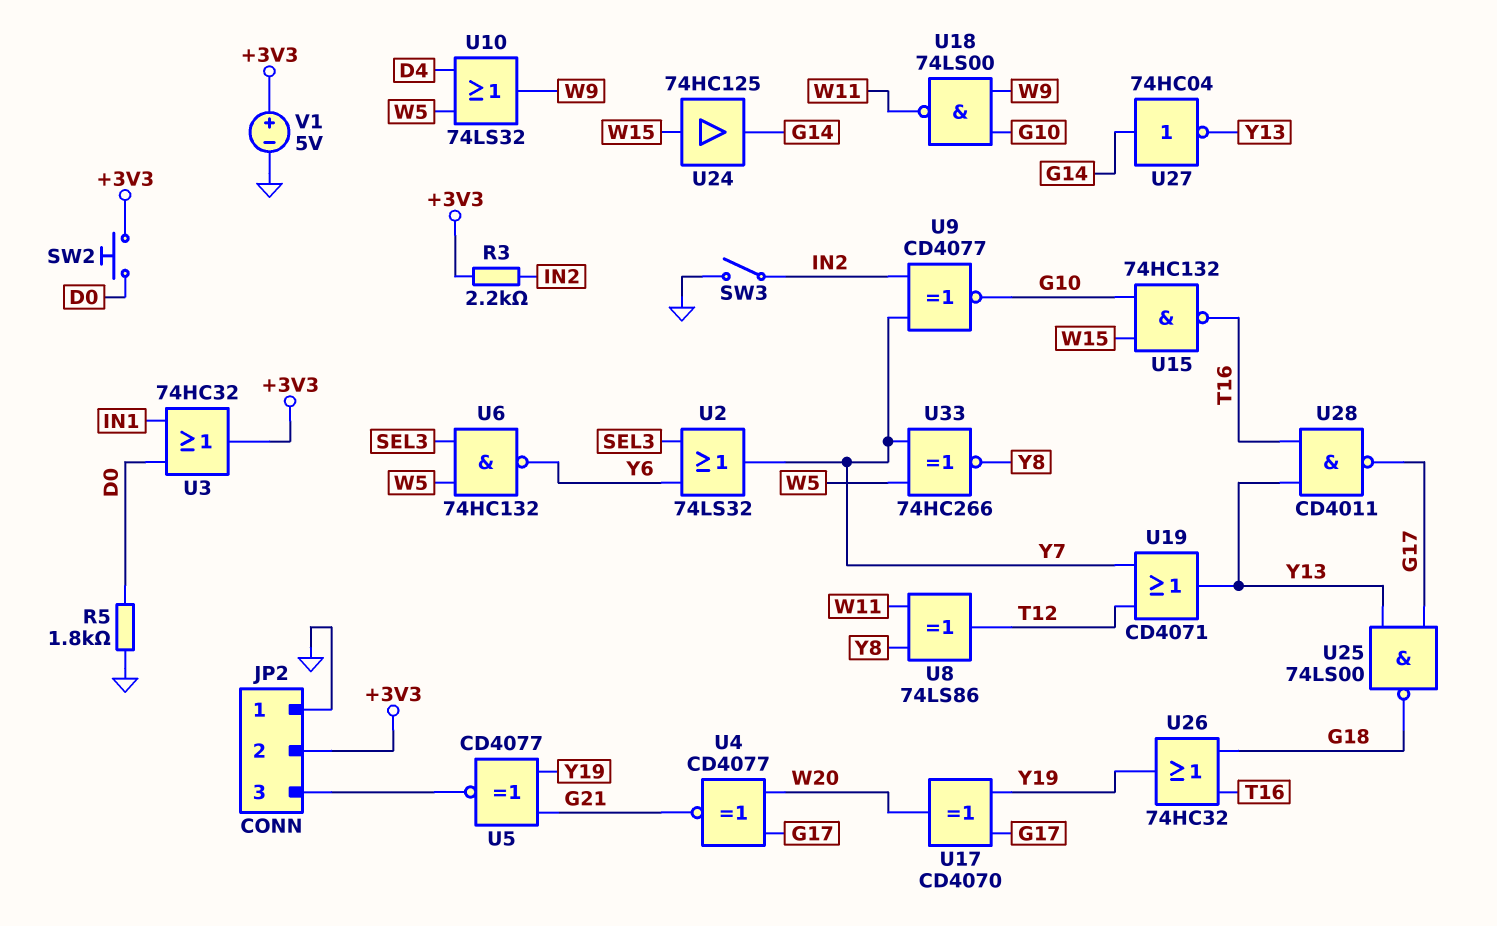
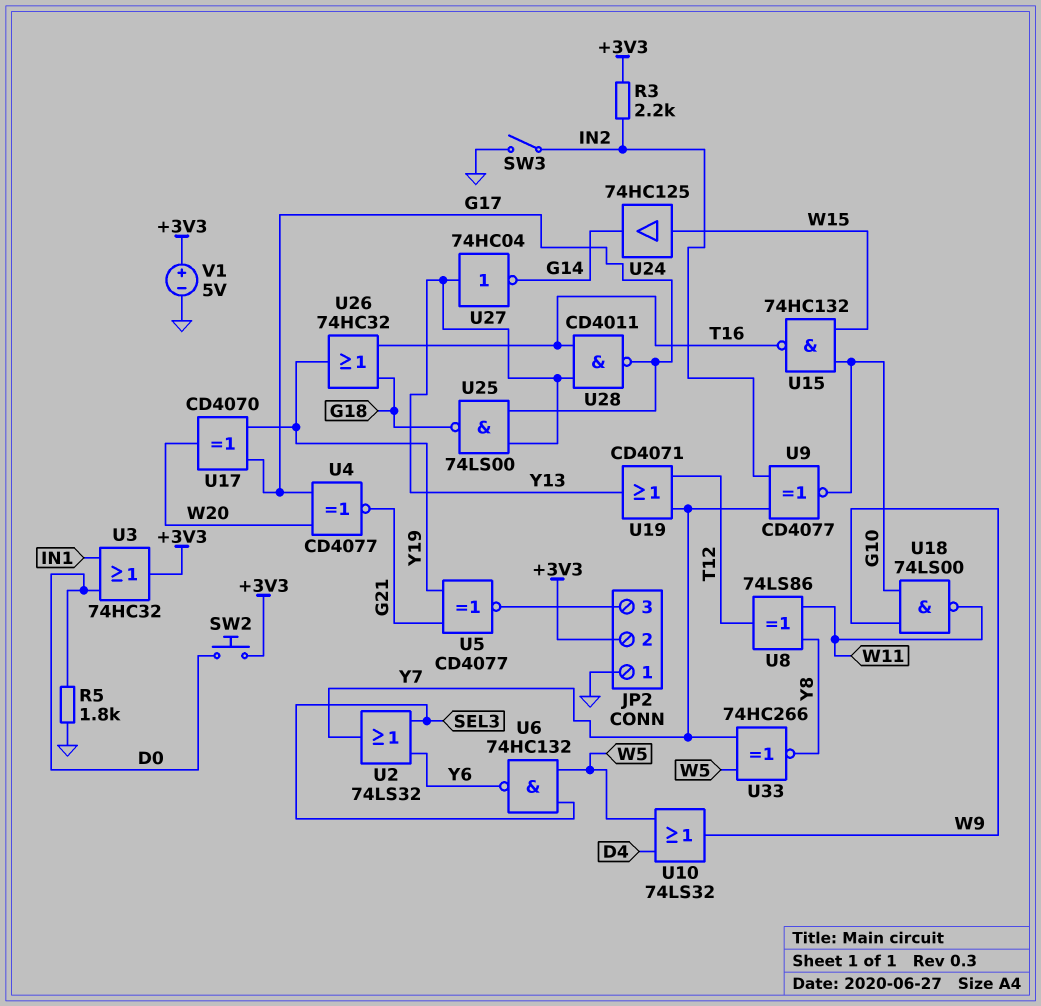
U27: NOT 74HC04 (in G14, out Y13) -> NOT 74HC04 (in Y13, out G14)

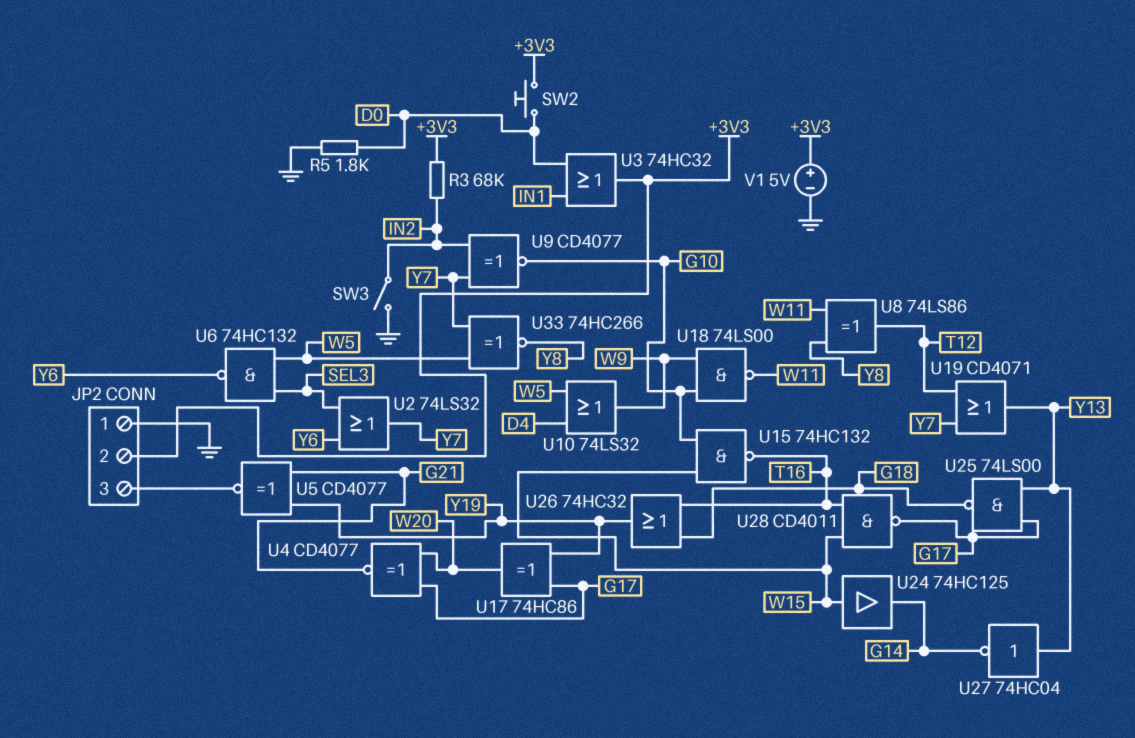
R3: 2.2k (+3V3, IN2) -> 68k (+3V3, IN2)
U17: XOR CD4070 (in G17, in Y19, out W20) -> XOR 74HC86 (in G17, in Y19, out W20)
U28: NAND CD4011 (in T16, in Y13, out G17) -> NAND CD4011 (in T16, in W15, out G17)

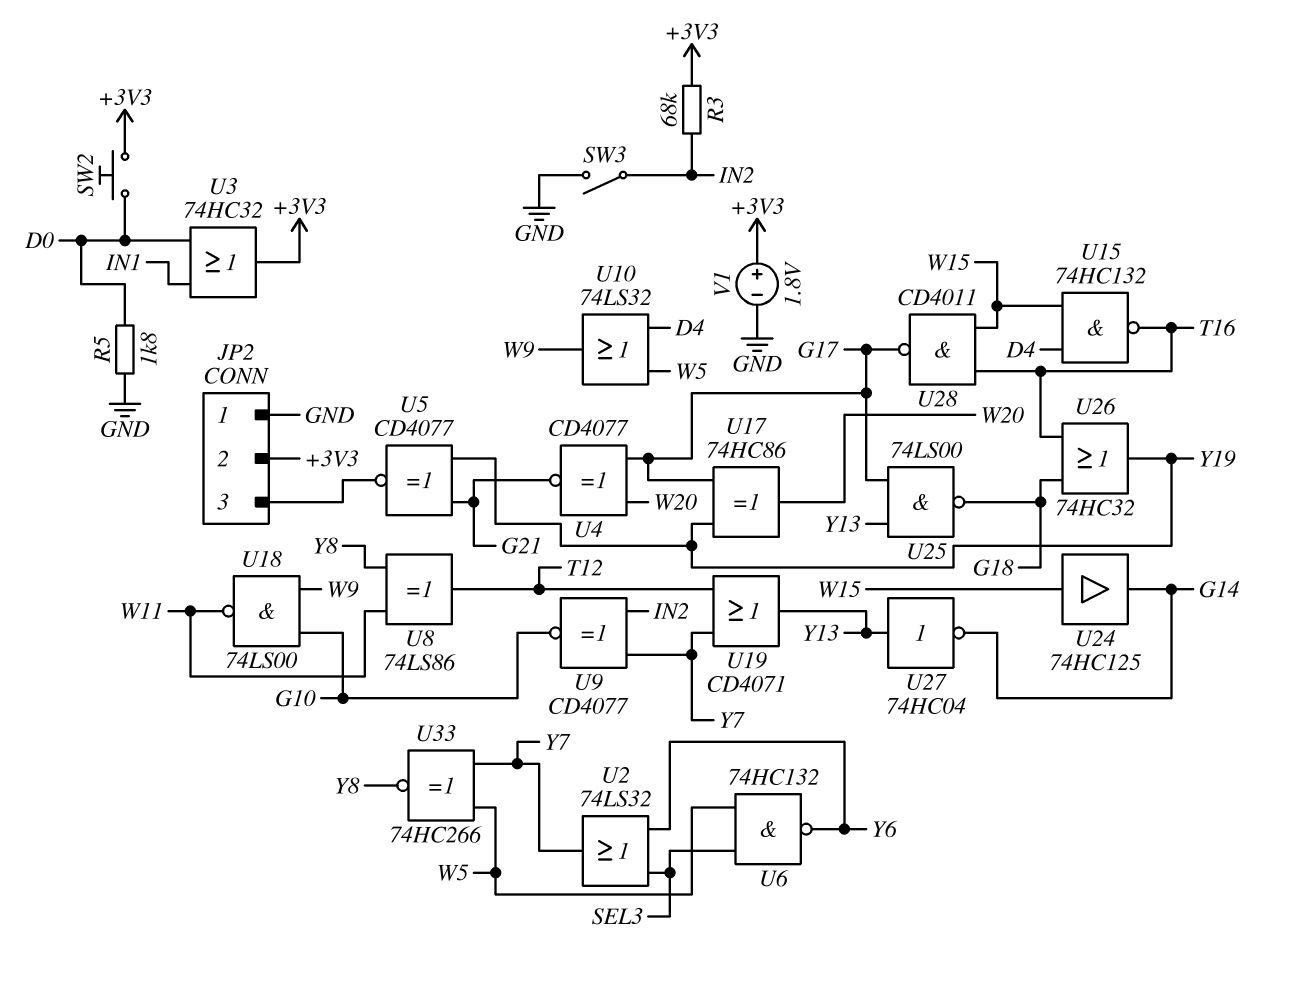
U15: NAND 74HC132 (in G10, in W15, out T16) -> NAND 74HC132 (in D4, in W15, out T16)
V1: 5V (plus +3V3, minus GND) -> 1.8V (plus +3V3, minus GND)

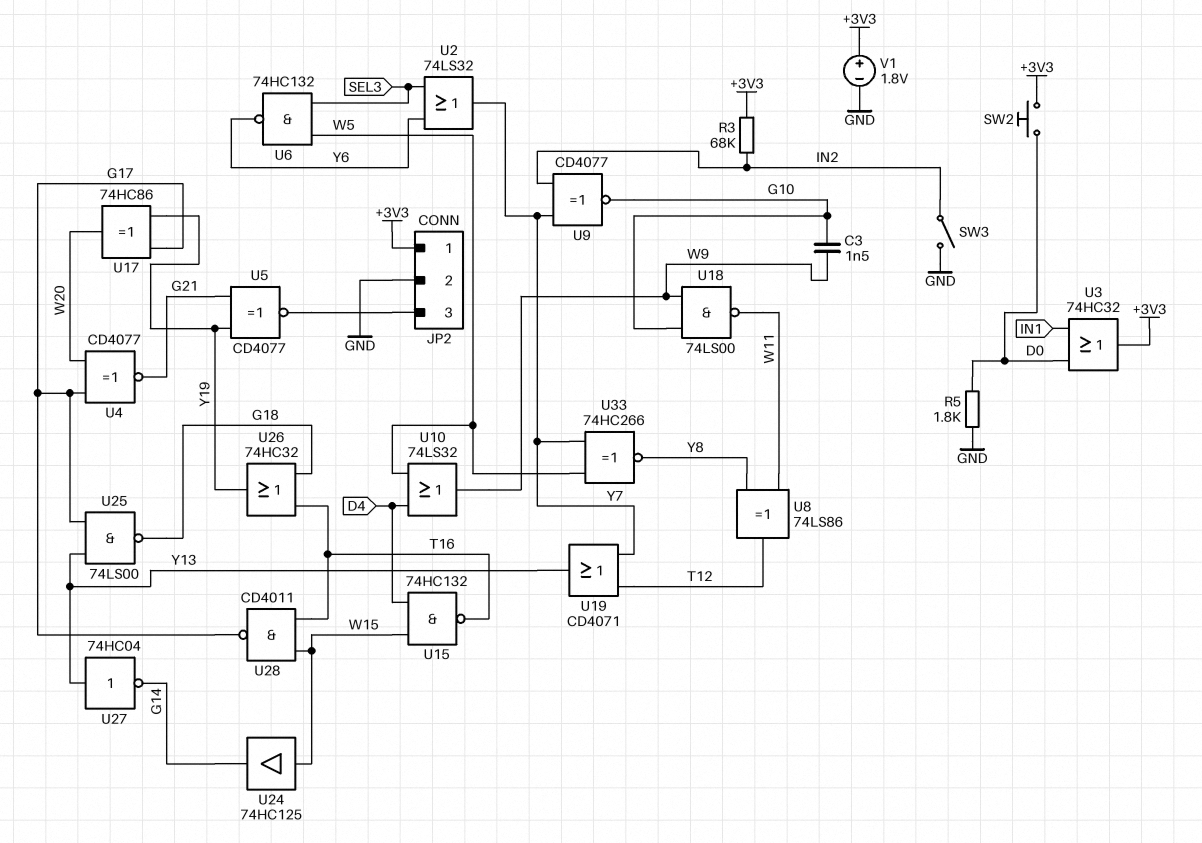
C3: none -> 1.5nF (G10, W9)
JP2 pin 1: GND -> +3V3
JP2 pin 2: +3V3 -> GND

